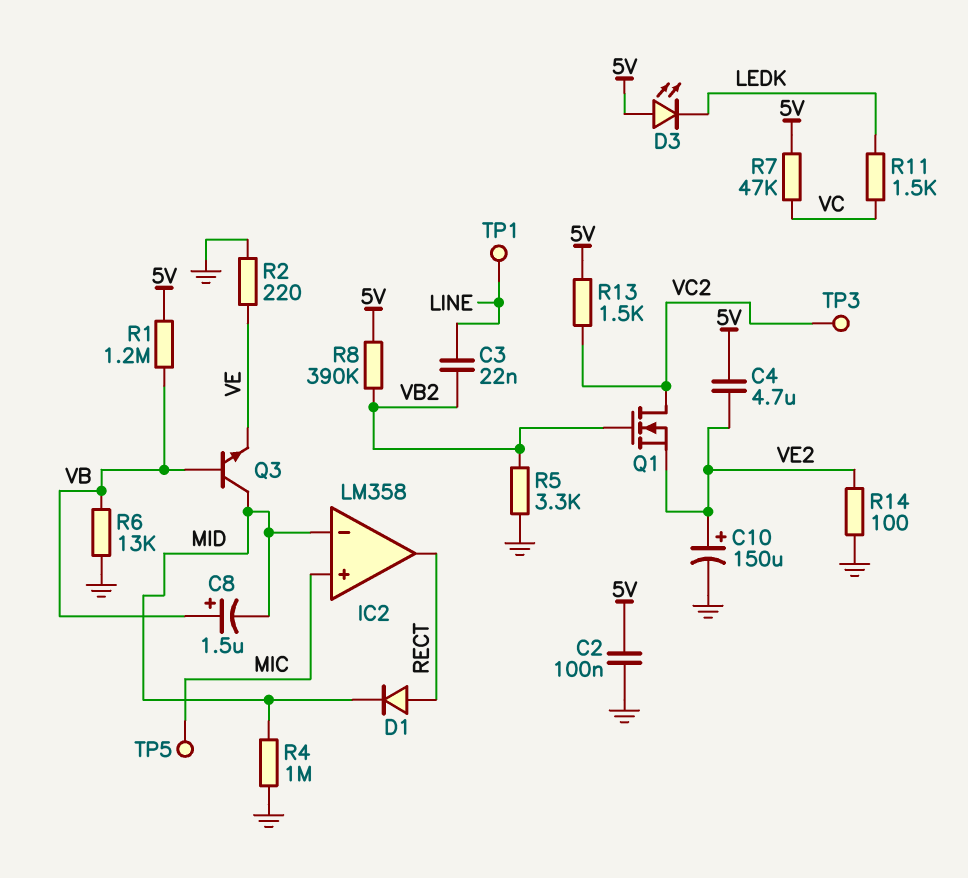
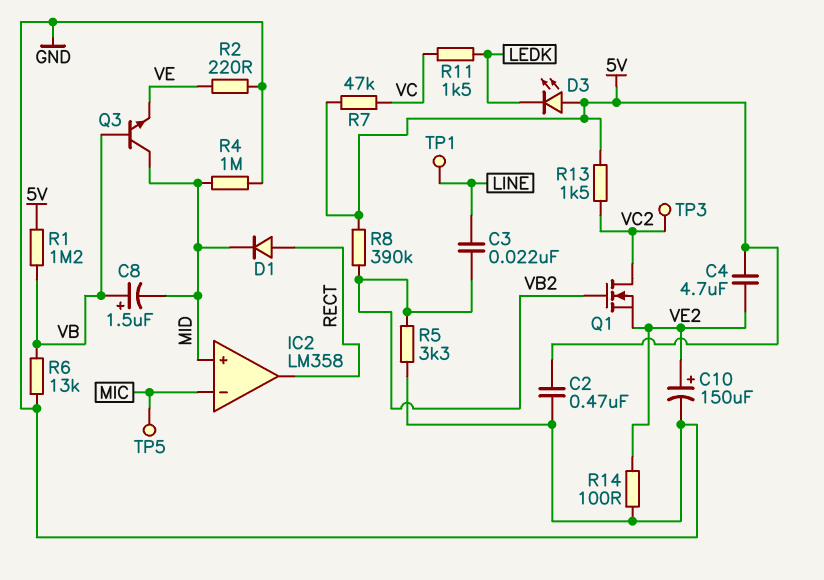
C2: 100nF (5V, GND) -> 470nF (5V, GND)
IC2 pin in+: MIC -> MID
IC2 pin in-: MID -> MIC

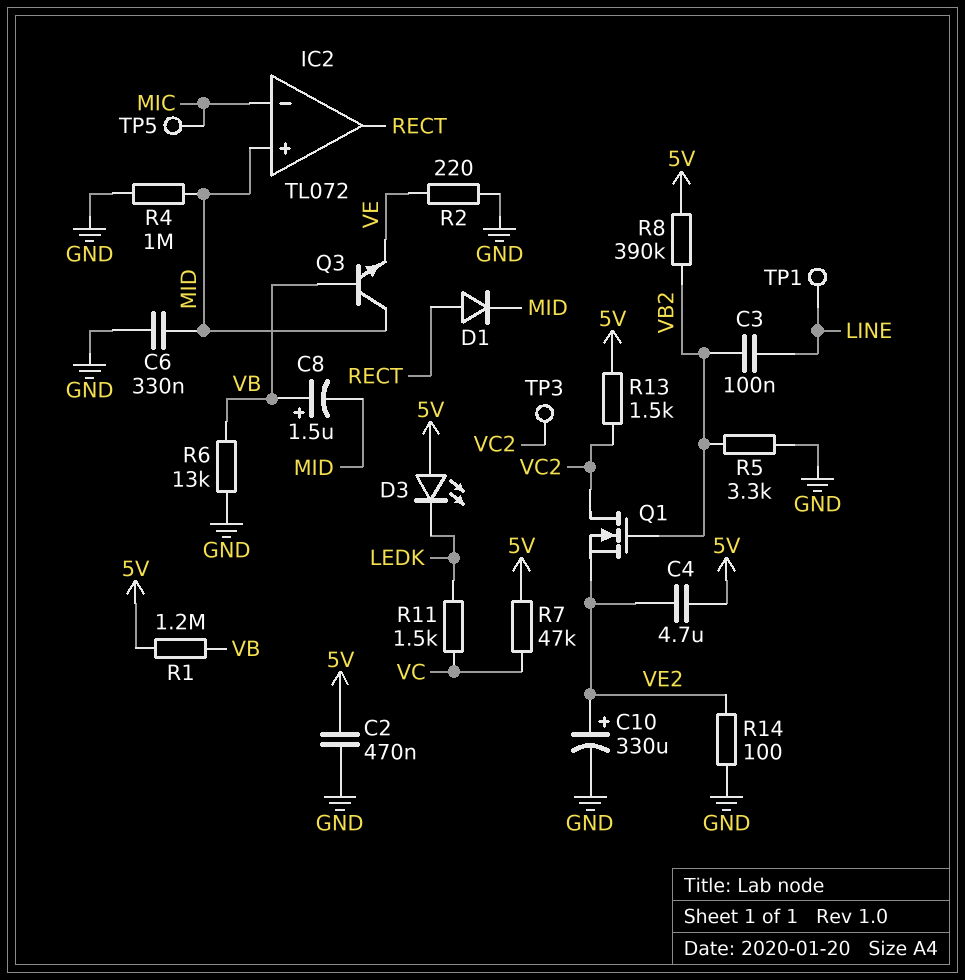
C3: 22nF (LINE, VB2) -> 100nF (LINE, VB2)
C6: none -> 330nF (GND, MID)
C10: 150uF (plus VE2, minus GND) -> 330uF (plus VE2, minus GND)
IC2: LM358 -> TL072

